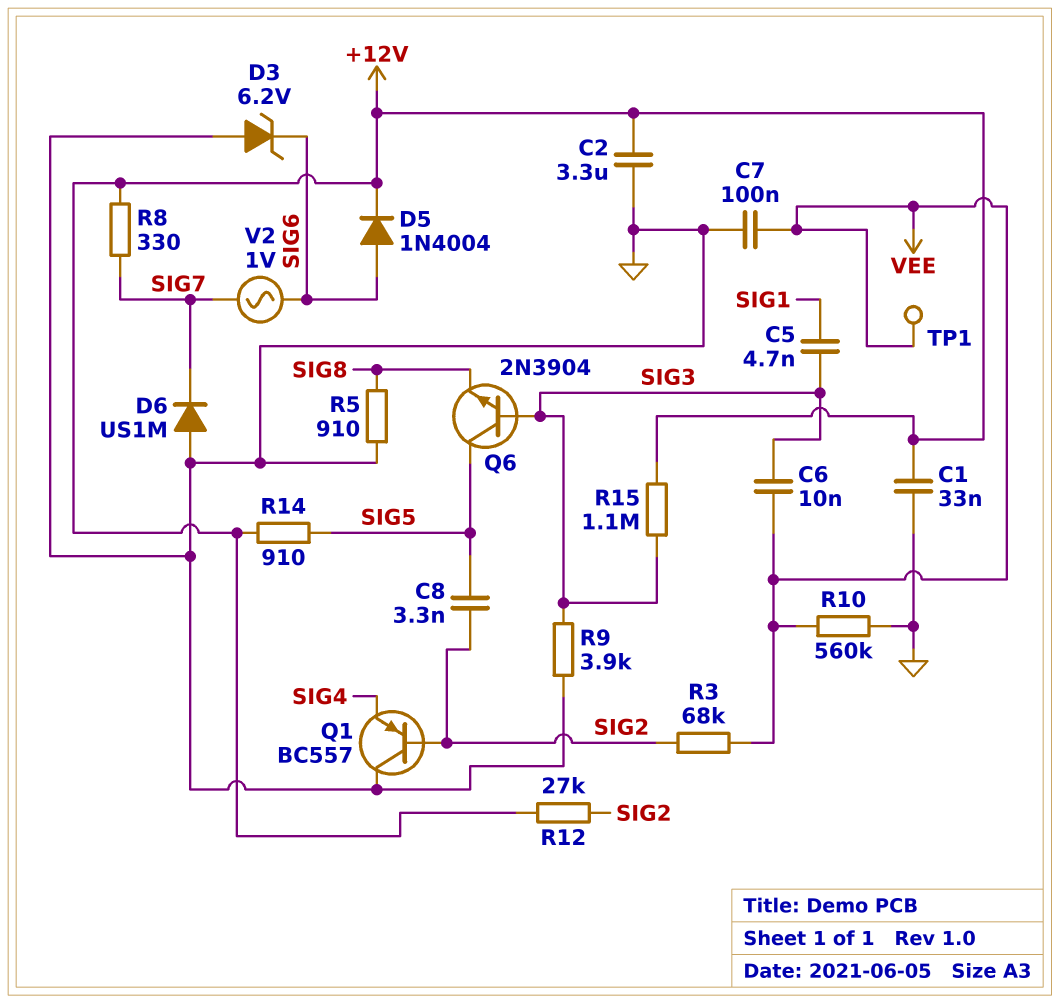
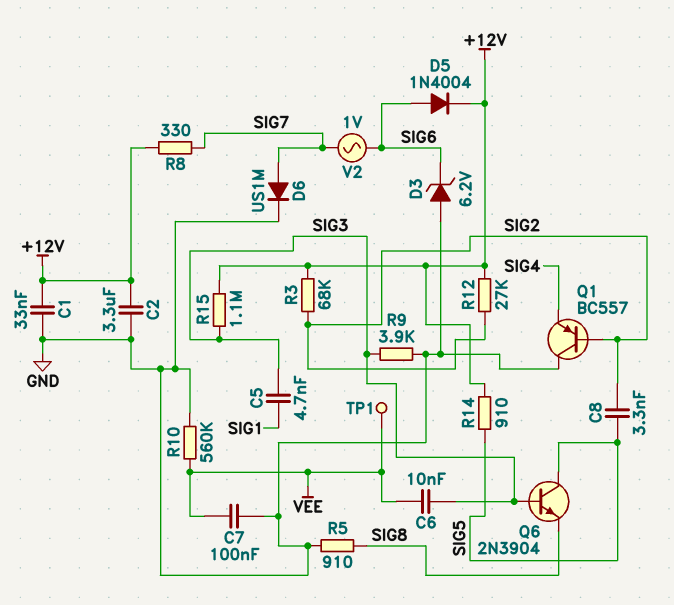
D6: diode US1M (A GND, K SIG7) -> diode US1M (A SIG7, K GND)
R3: 68k (SIG2, VEE) -> 68k (+12V, SIG2)

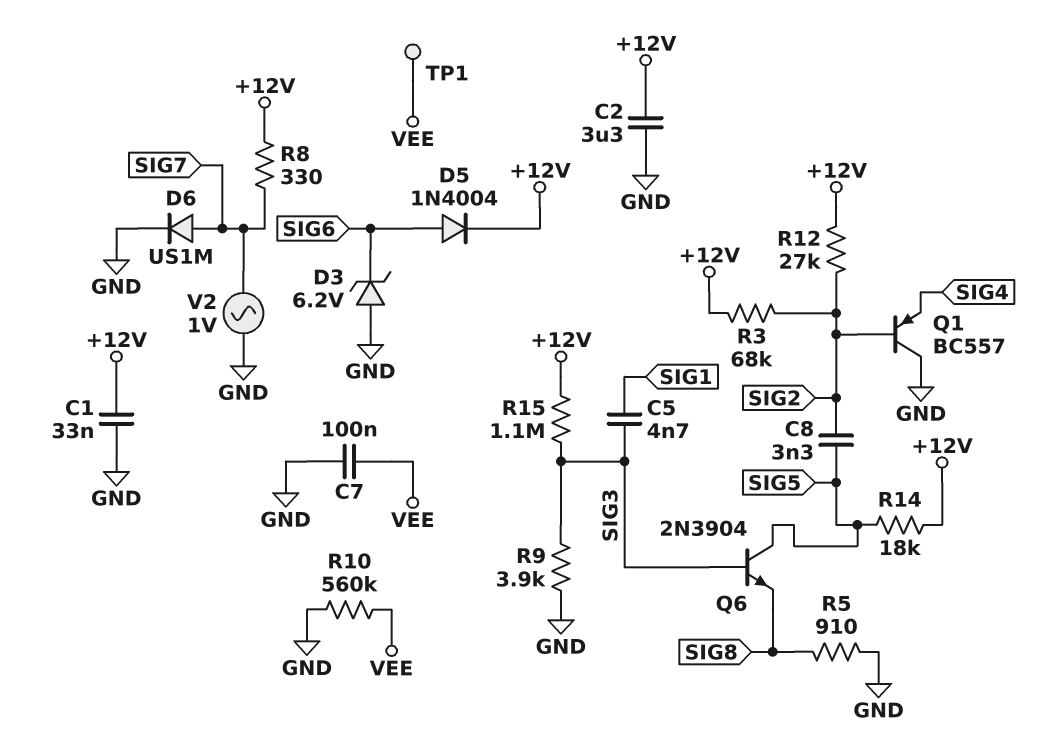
C6: 10nF (SIG3, VEE) -> none
R14: 910 (+12V, SIG5) -> 18k (+12V, SIG5)
V2: AC 1V (SIG6, SIG7) -> AC 1V (GND, SIG7)

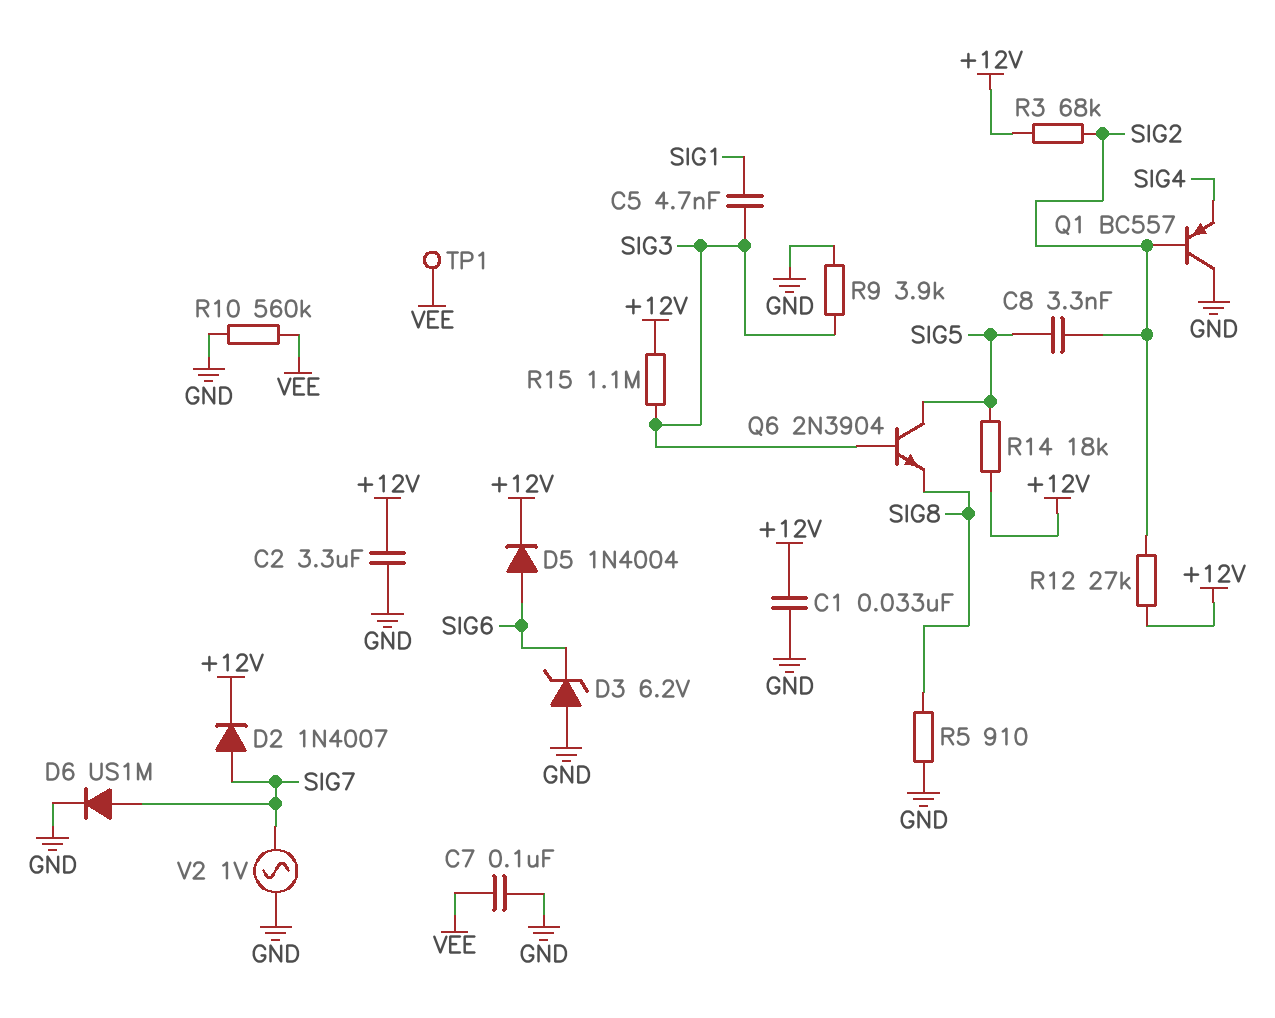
D2: none -> diode 1N4007 (A SIG7, K +12V)
R8: 330 (+12V, SIG7) -> none

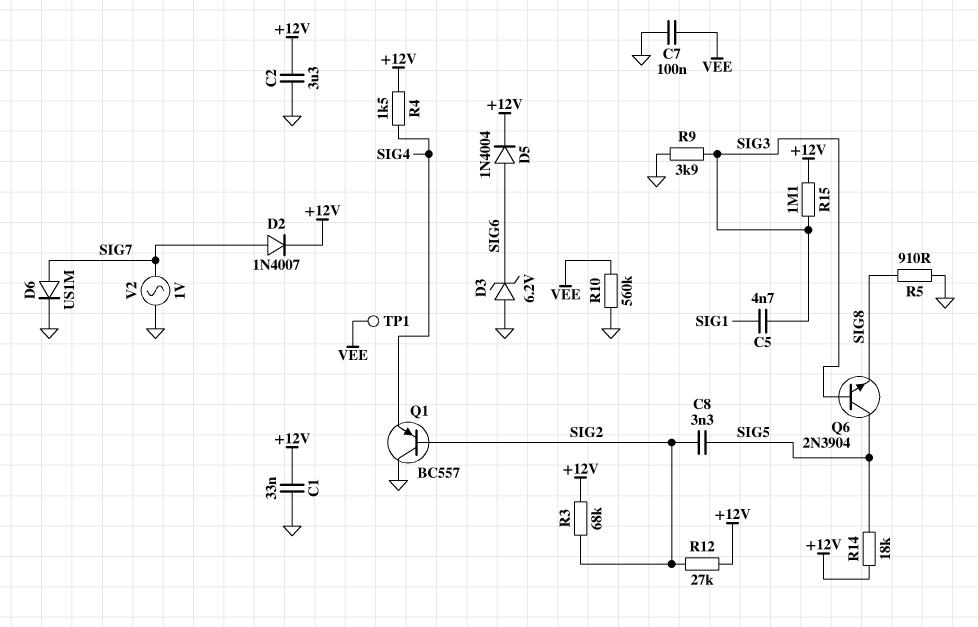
R4: none -> 1.5k (+12V, SIG4)

